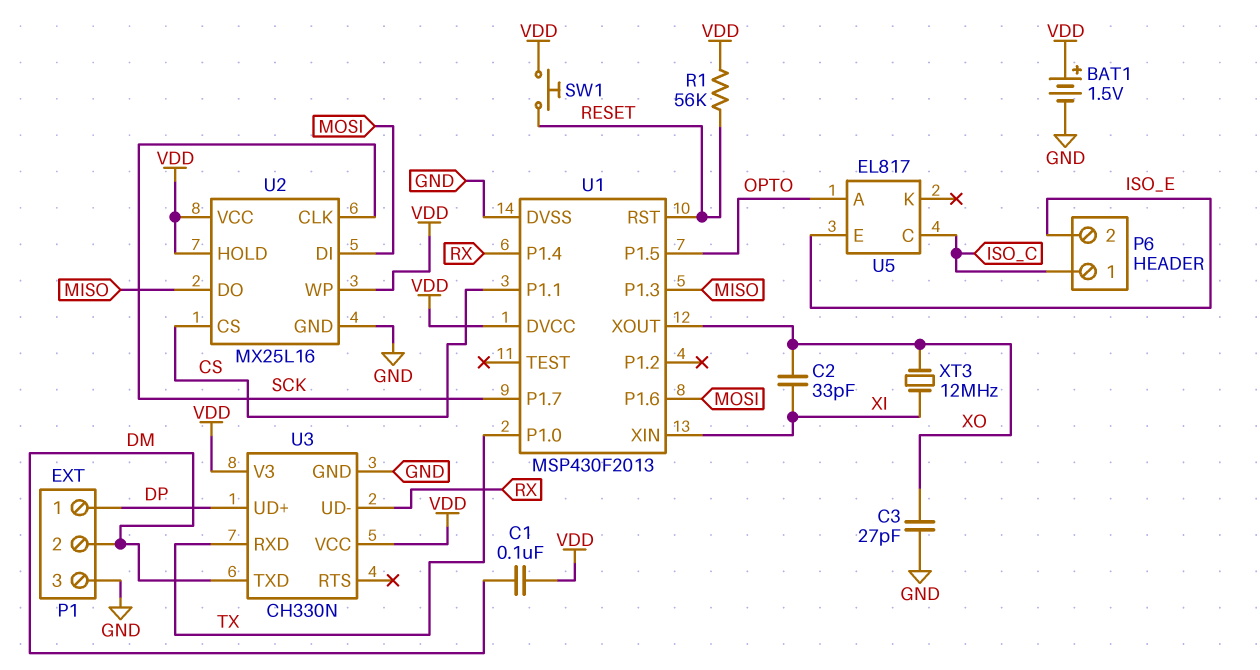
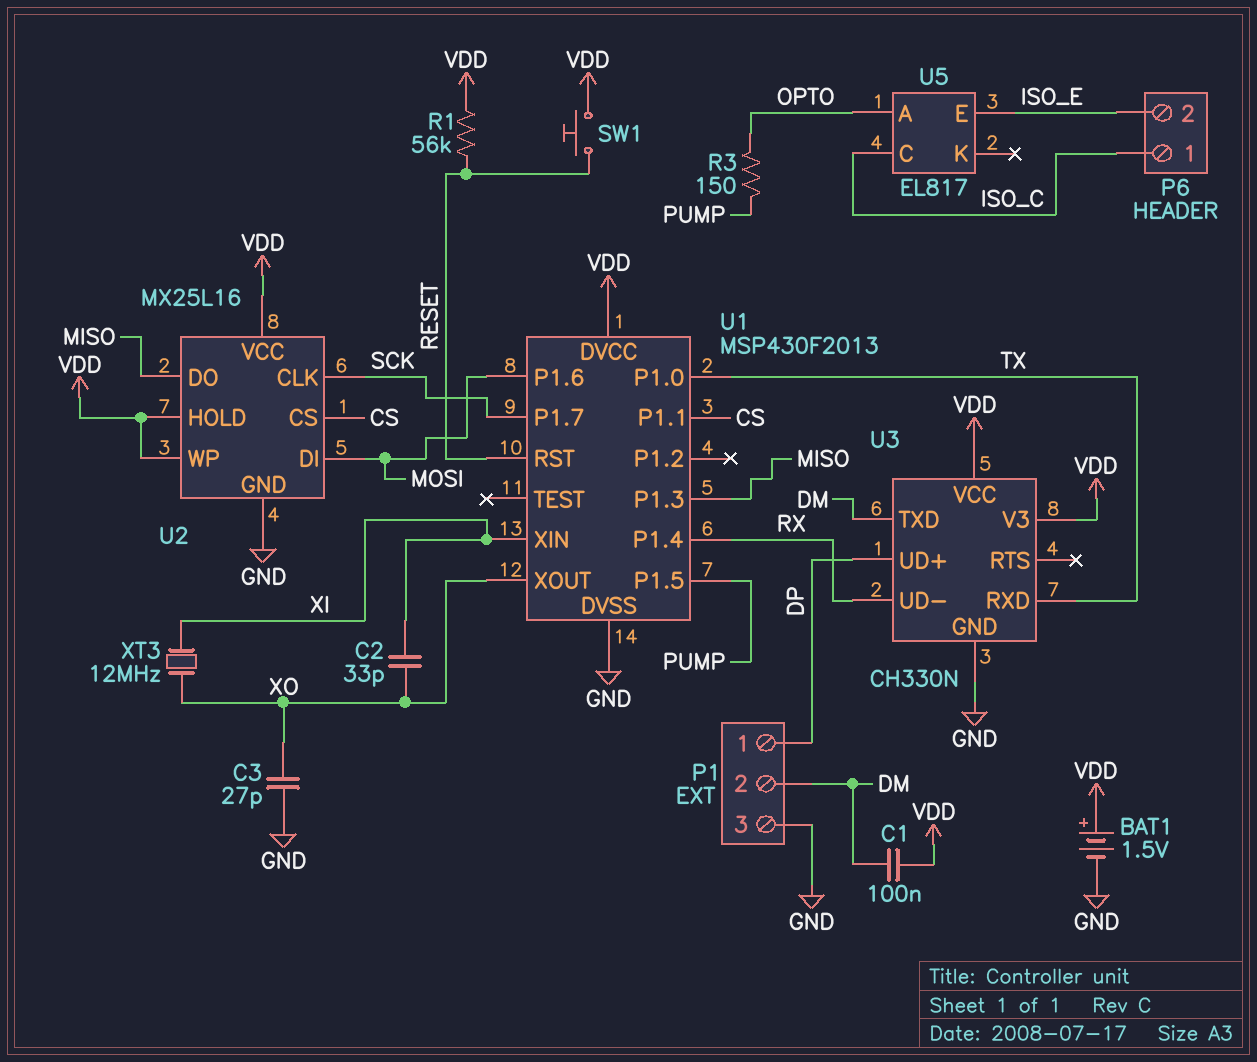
R3: none -> 150 (OPTO, PUMP)
U1 pin P1.5: OPTO -> PUMP

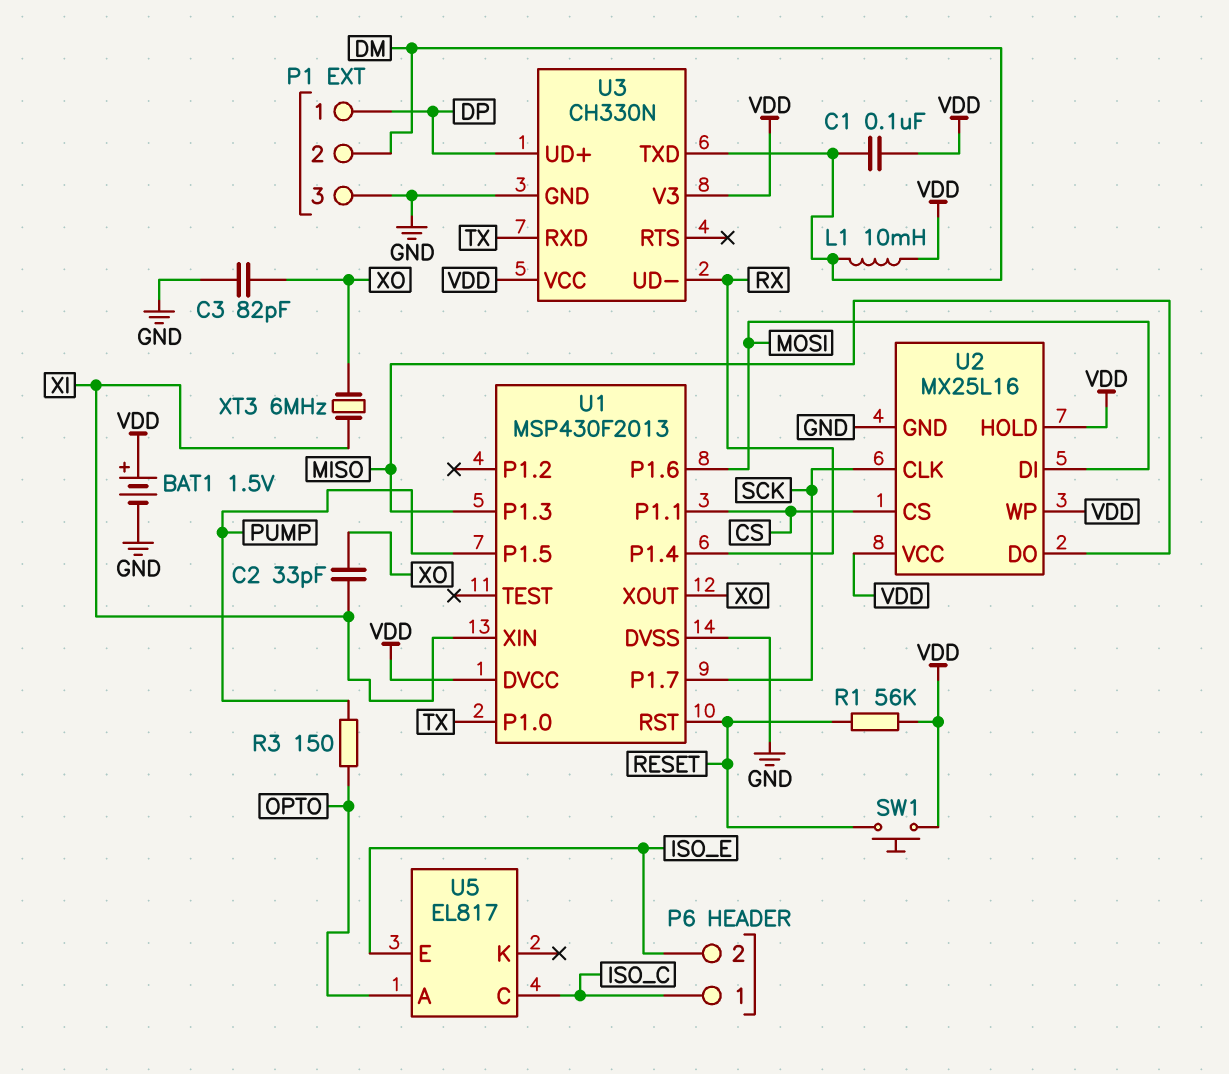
C3: 27pF (GND, XO) -> 82pF (GND, XO)
L1: none -> 10mH (DM, VDD)
XT3: 12MHz (XI, XO) -> 6MHz (XI, XO)

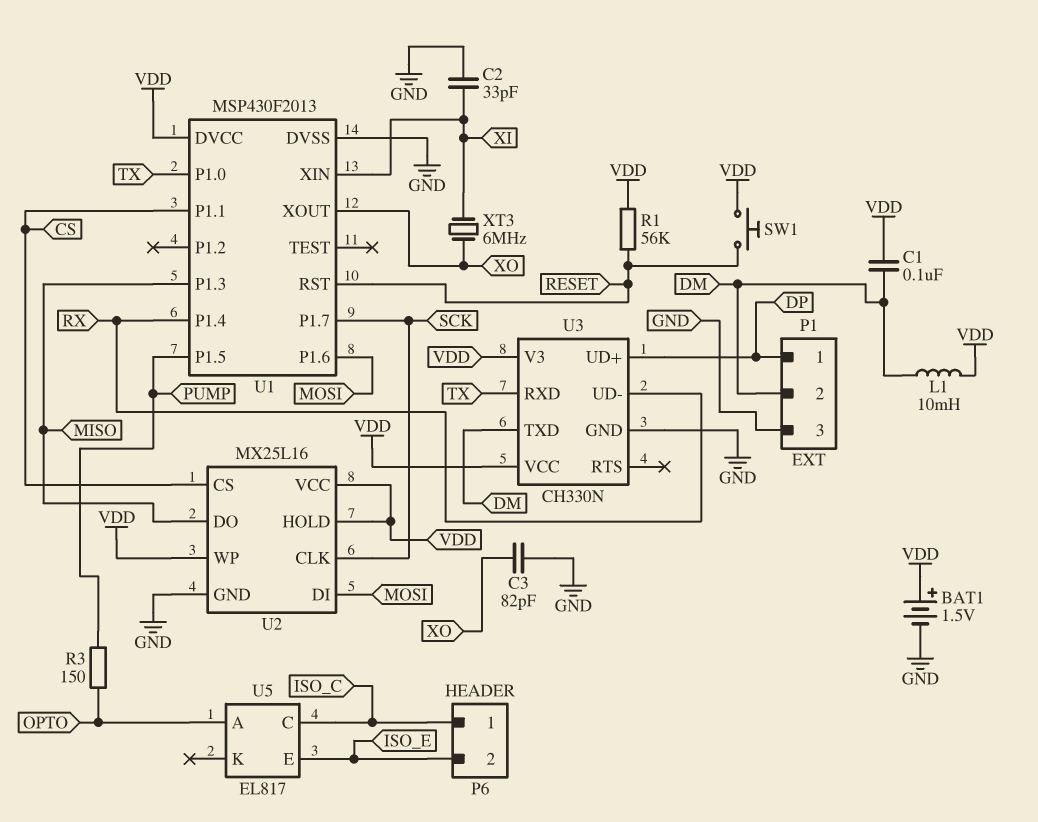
C2: 33pF (XI, XO) -> 33pF (GND, XI)

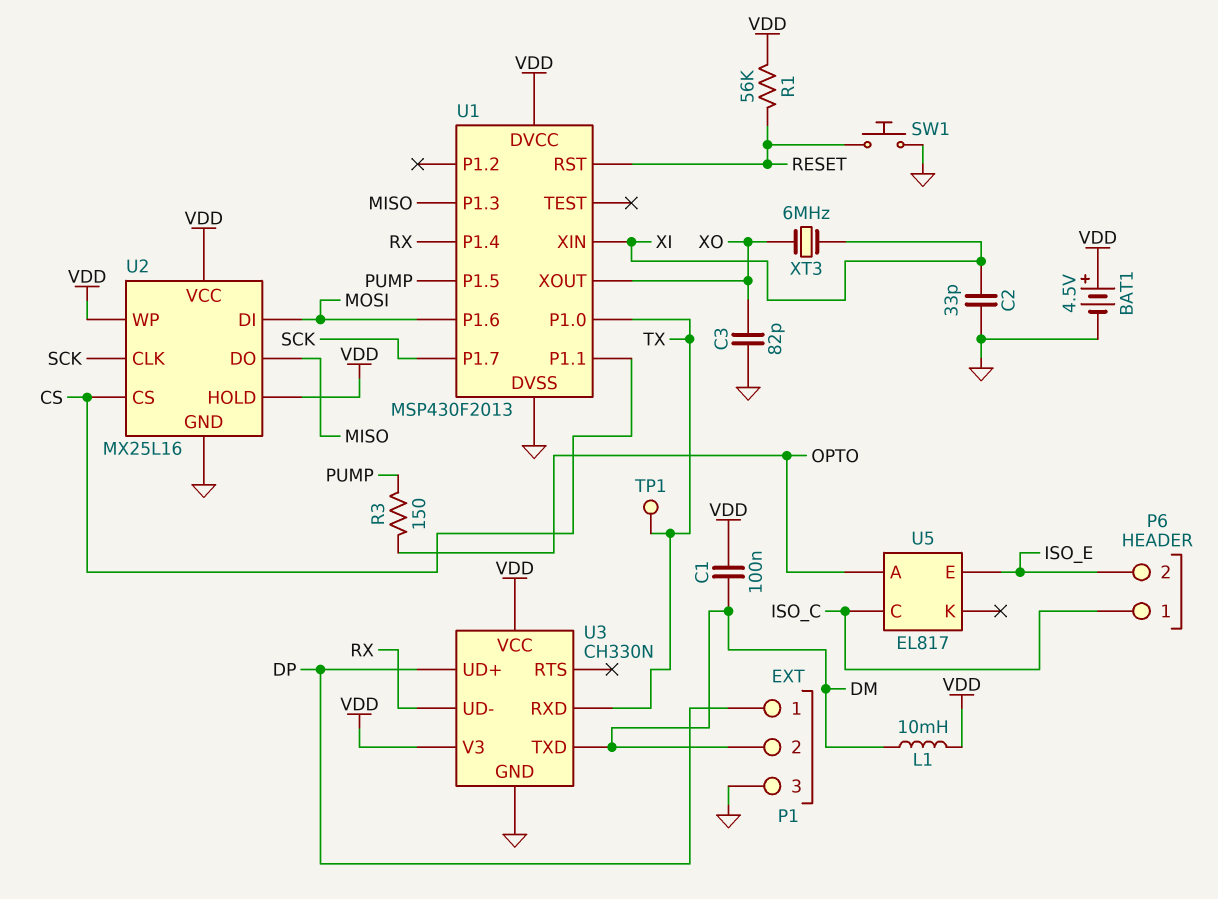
BAT1: 1.5V (plus VDD, minus GND) -> 4.5V (plus VDD, minus GND)
SW1: button (RESET, VDD) -> button (GND, RESET)
TP1: none -> test point (TX)

